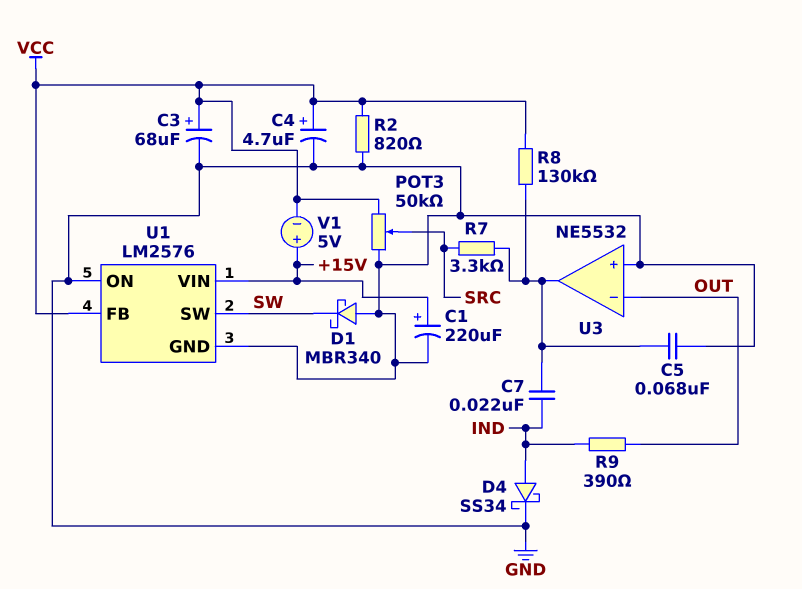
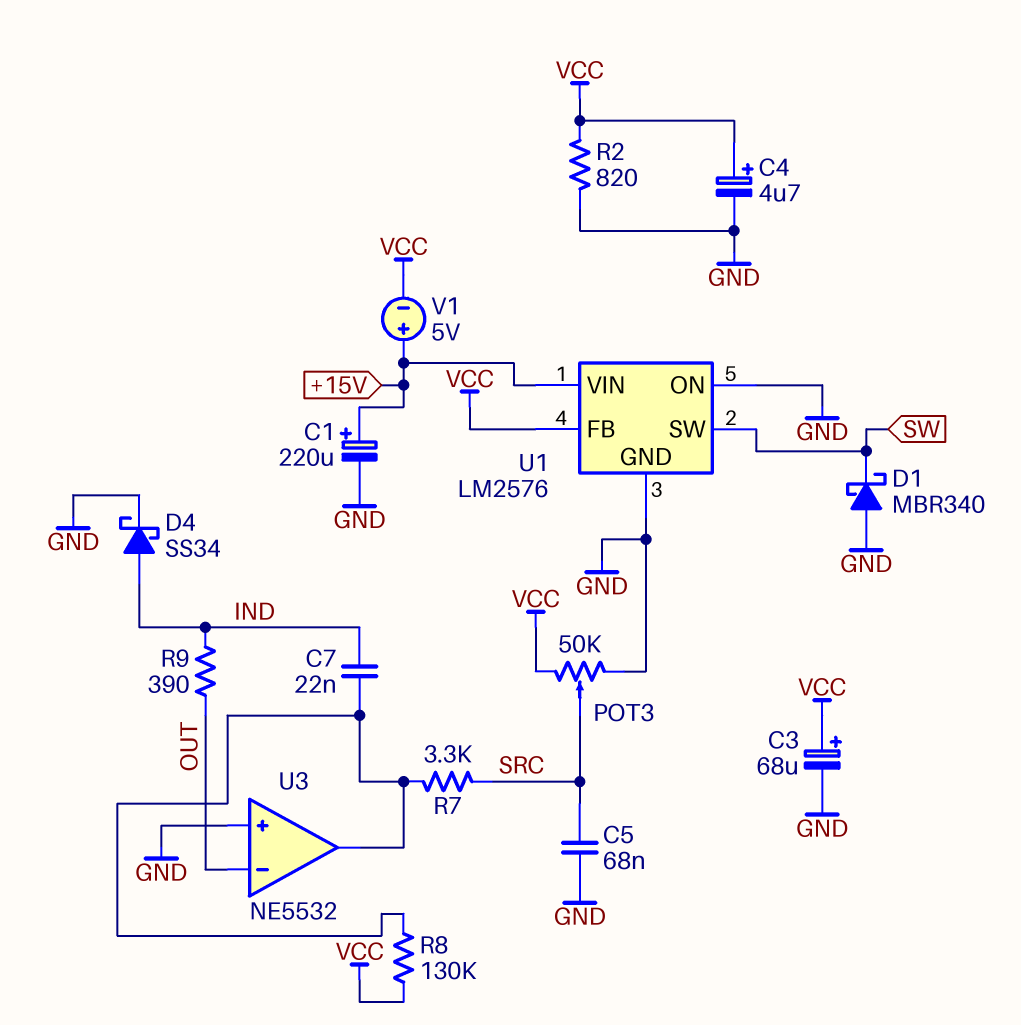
C5: 68nF (GND, U3/out) -> 68nF (GND, SRC)

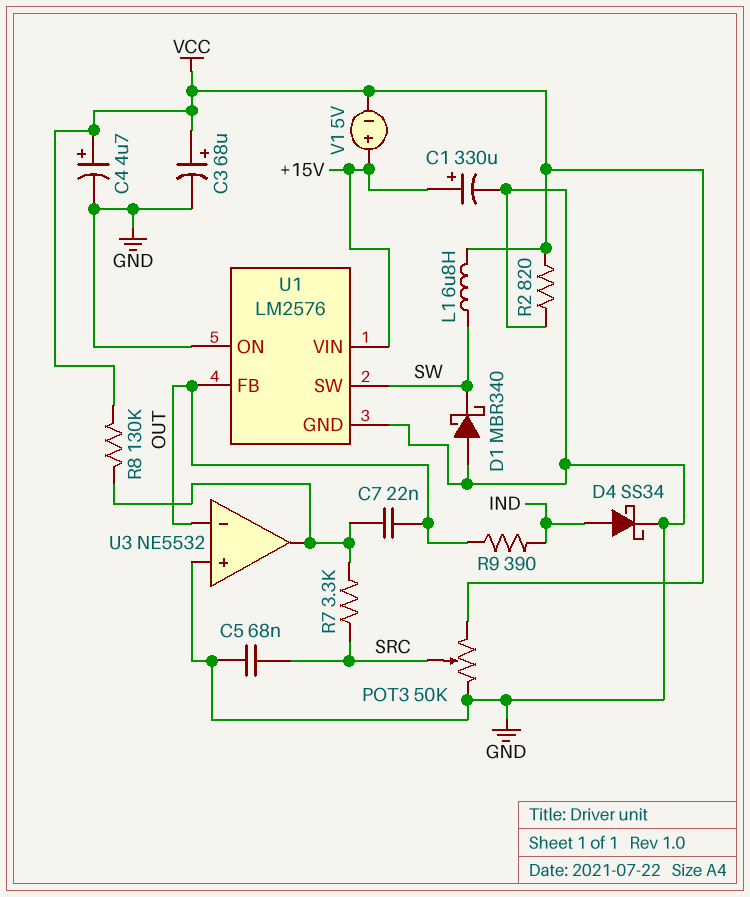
C1: 220uF (plus +15V, minus GND) -> 330uF (plus +15V, minus GND)
C7: 22nF (IND, U3/out) -> 22nF (OUT, U3/out)
L1: none -> 6.8uH (SW, VCC)
U1 pin FB: VCC -> OUT

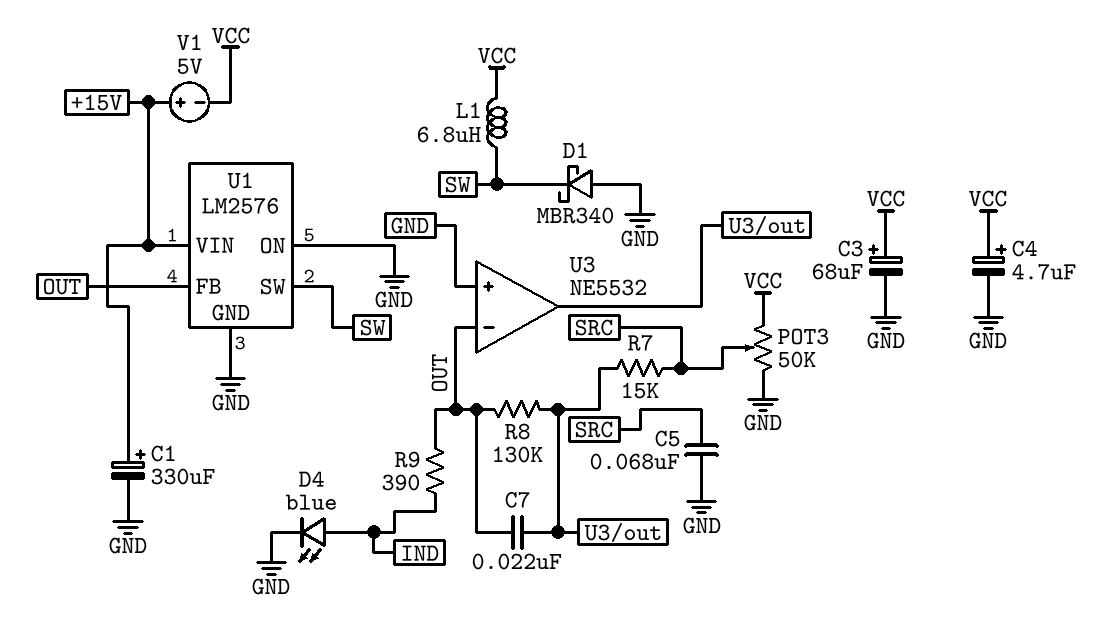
D4: schottky SS34 (A IND, K GND) -> LED blue (A IND, K GND)
R2: 820 (GND, VCC) -> none
R7: 3.3k (SRC, U3/out) -> 15k (SRC, U3/out)
R8: 130k (U3/out, VCC) -> 130k (OUT, U3/out)

